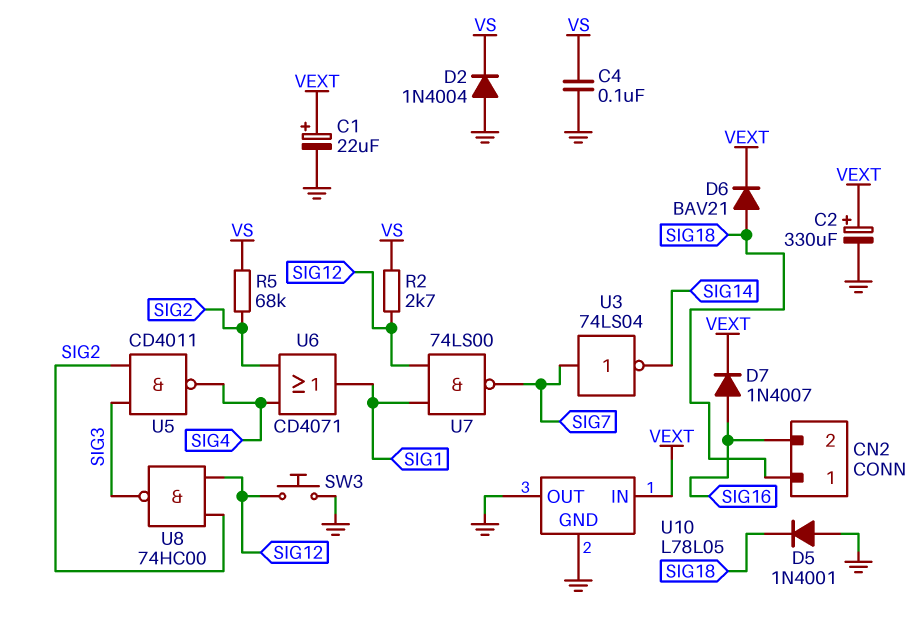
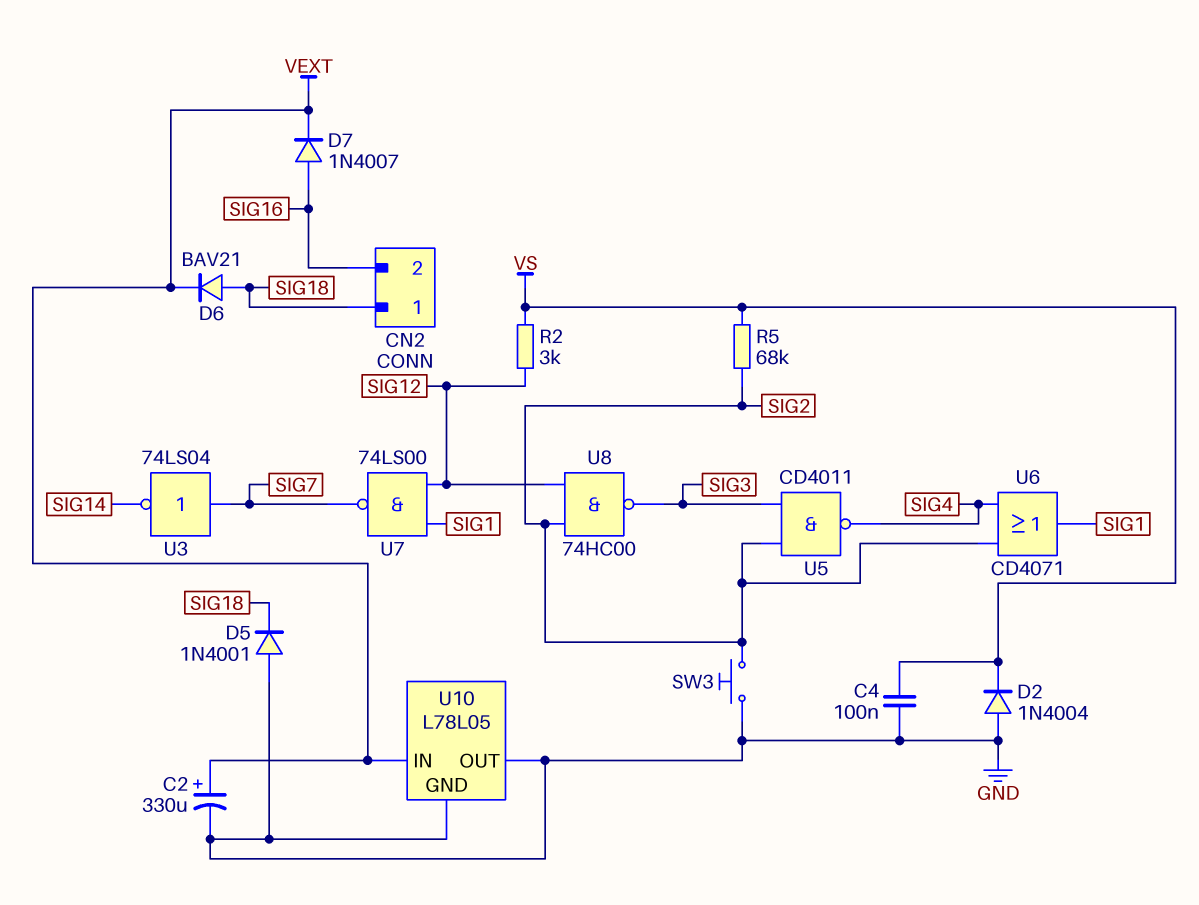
C1: 22uF (plus VEXT, minus GND) -> none
R2: 2.7k (SIG12, VS) -> 3k (SIG12, VS)
SW3: button (GND, SIG12) -> button (GND, SIG2)

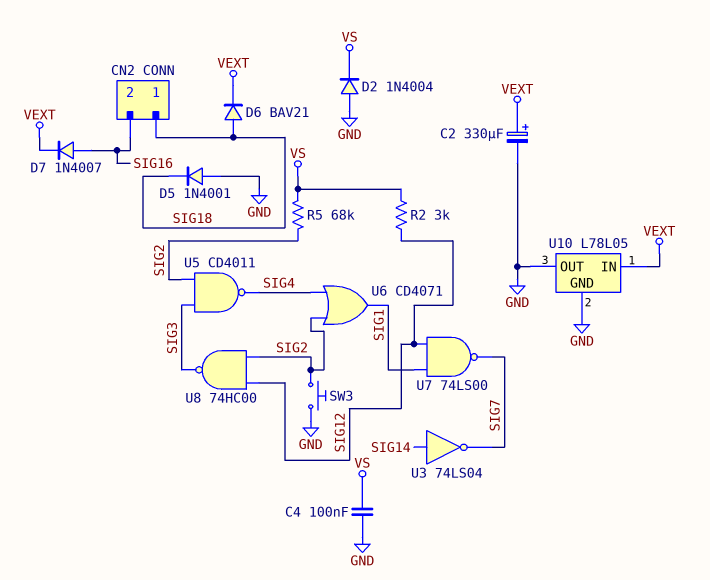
U3: NOT 74LS04 (in SIG7, out SIG14) -> NOT 74LS04 (in SIG14, out SIG7)

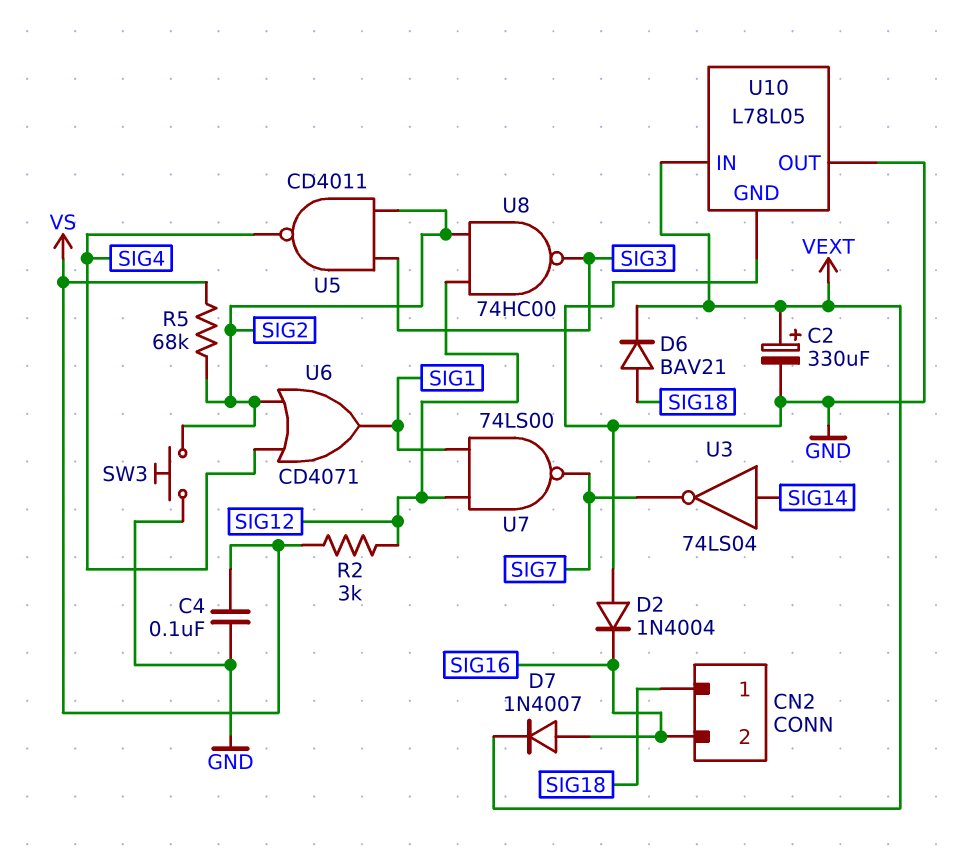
D2: diode 1N4004 (A GND, K VS) -> diode 1N4004 (A GND, K SIG16)
D5: diode 1N4001 (A GND, K SIG18) -> none

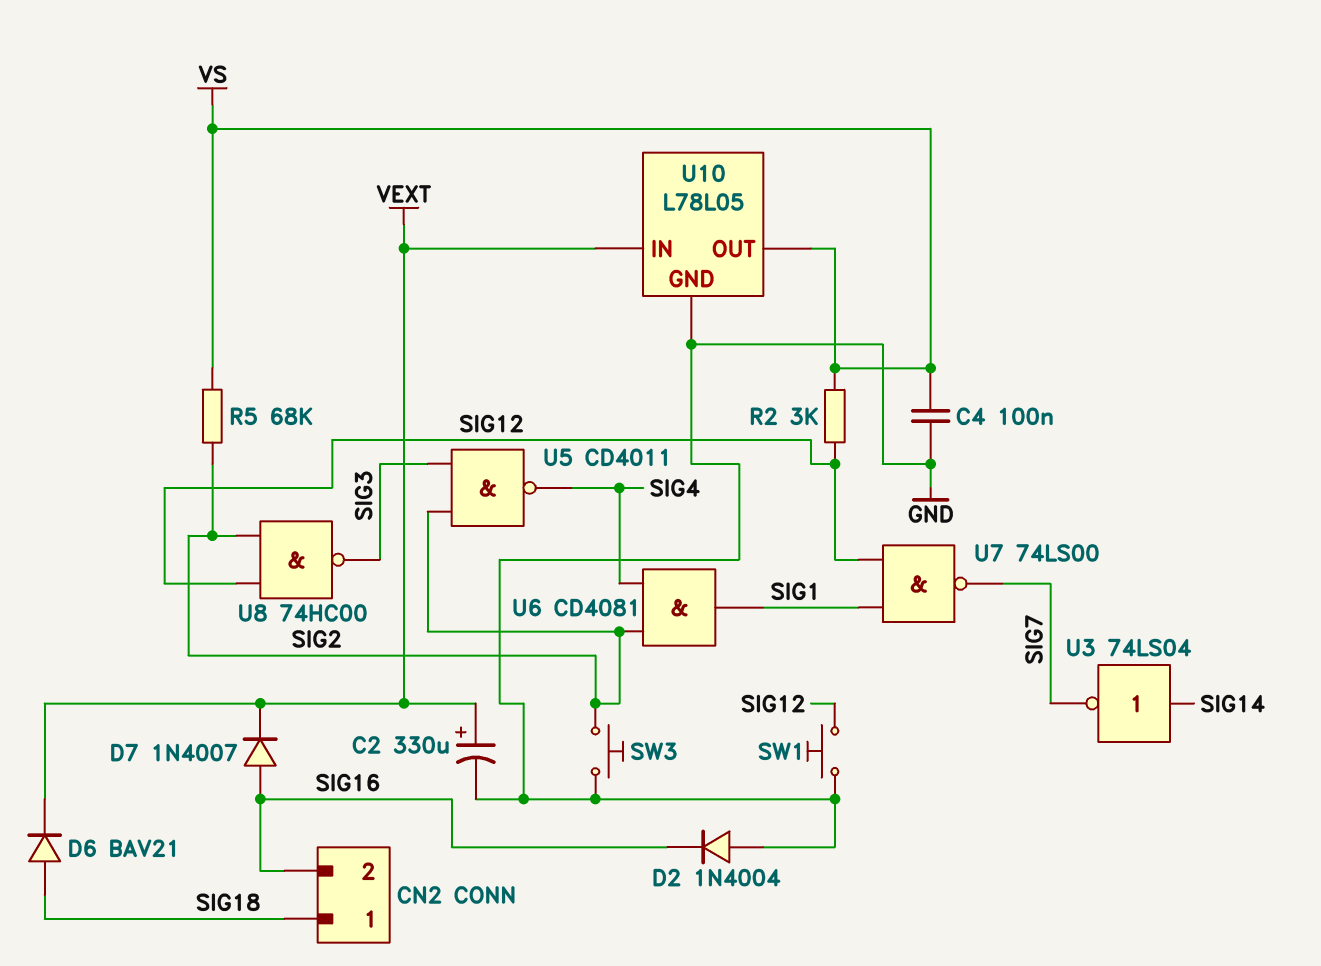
SW1: none -> button (GND, SIG12)
U6: OR CD4071 (in SIG2, in SIG4, out SIG1) -> AND CD4081 (in SIG2, in SIG4, out SIG1)
U10 pin OUT: GND -> VS

